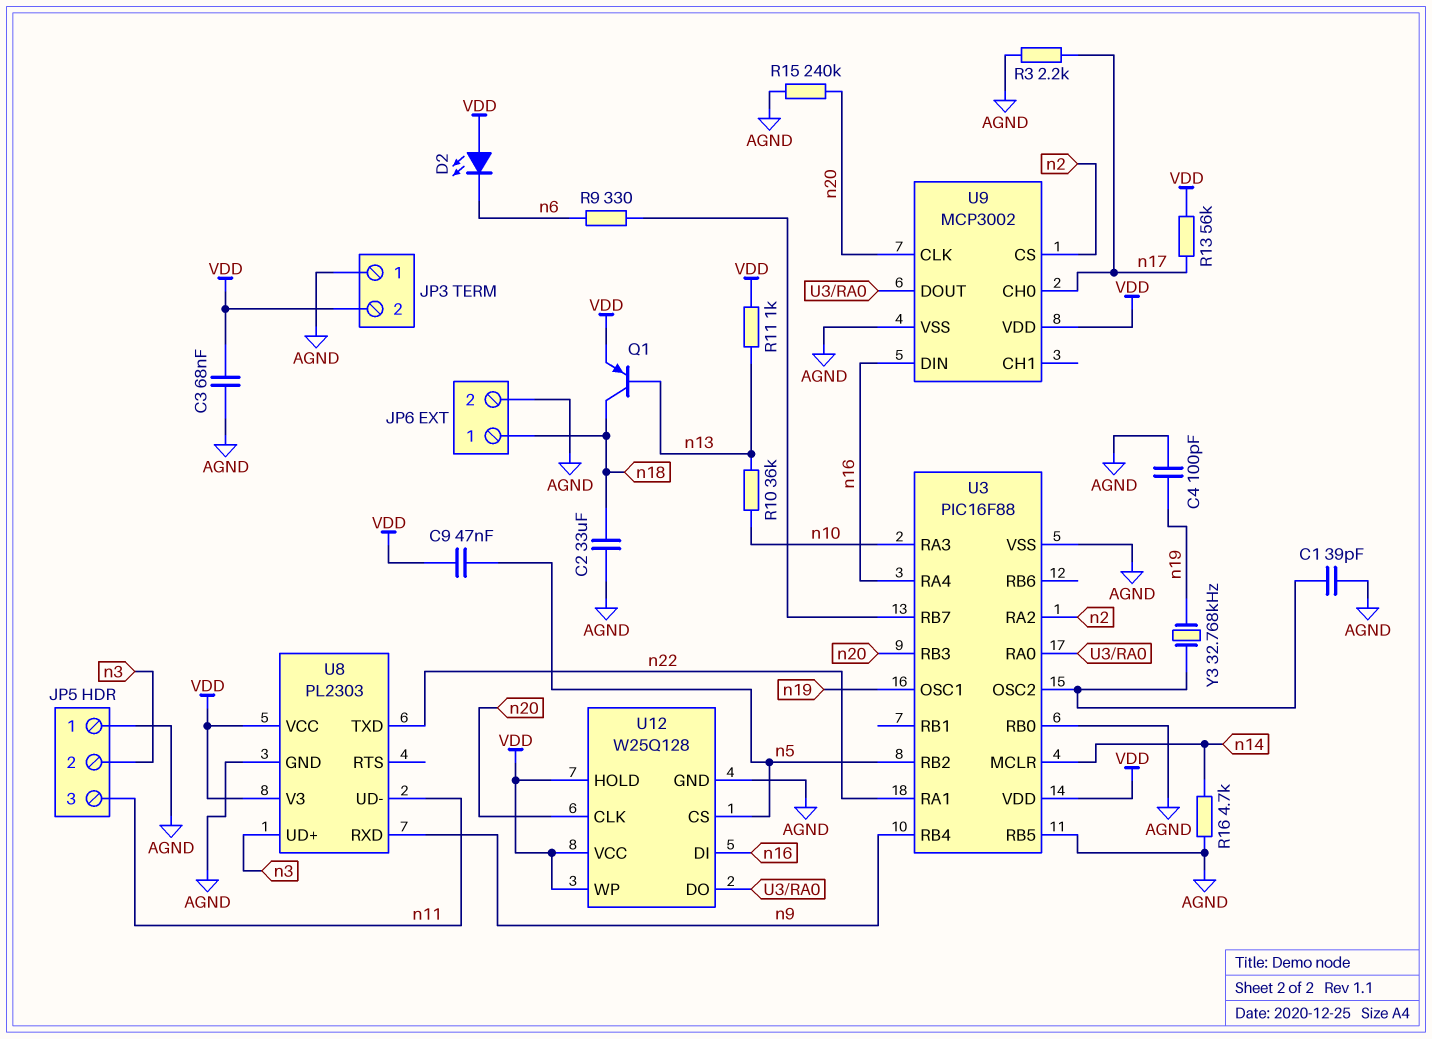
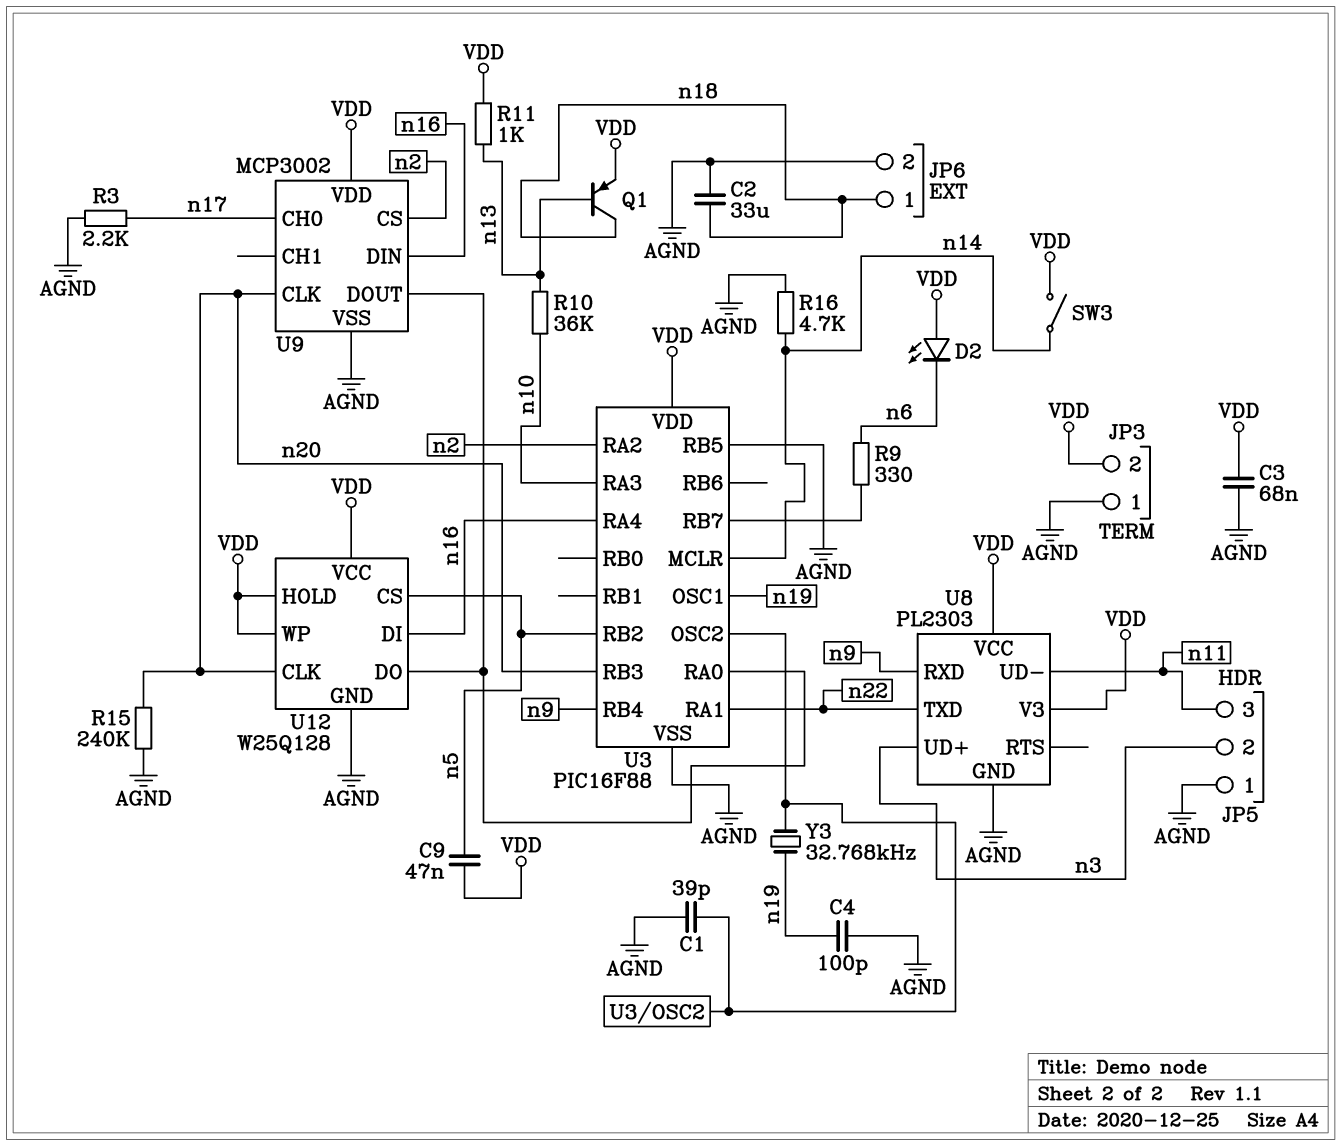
R13: 56k (VDD, n17) -> none
SW3: none -> switch (VDD, n14)
U3 pin RB0: AGND -> none

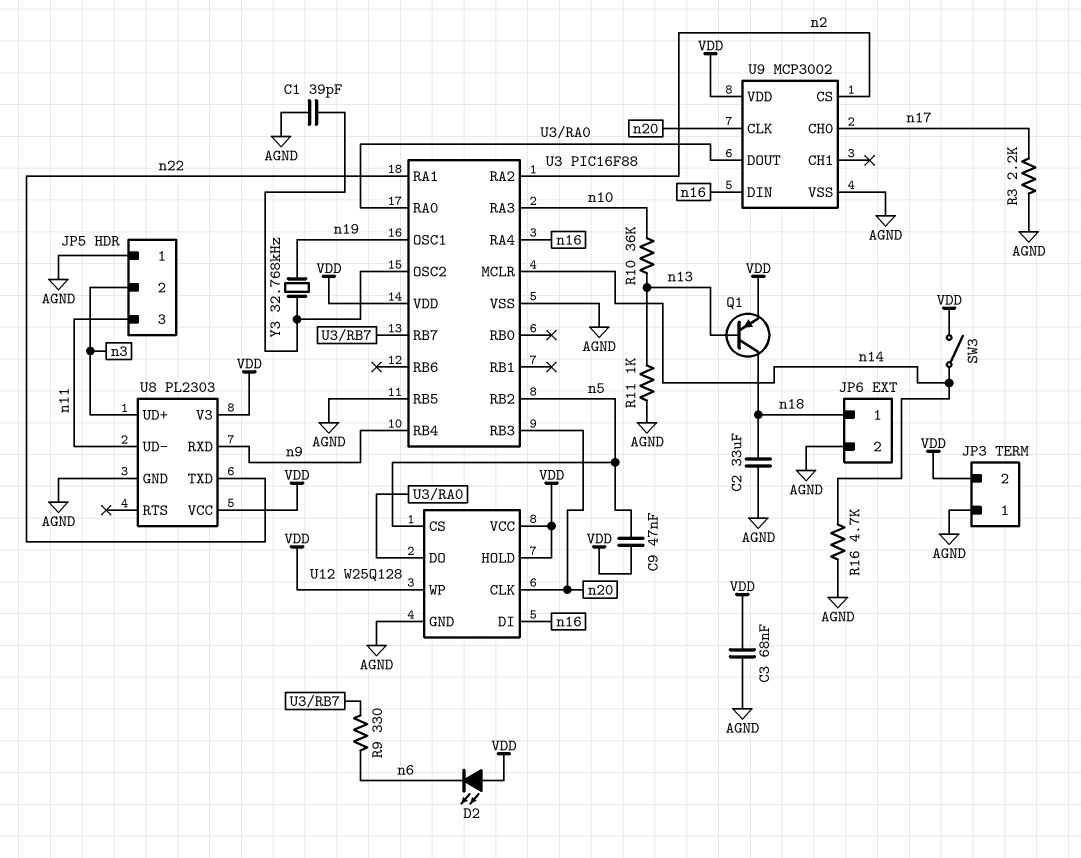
C4: 100pF (AGND, n19) -> none
R11: 1k (VDD, n13) -> 1k (AGND, n13)
R15: 240k (AGND, n20) -> none

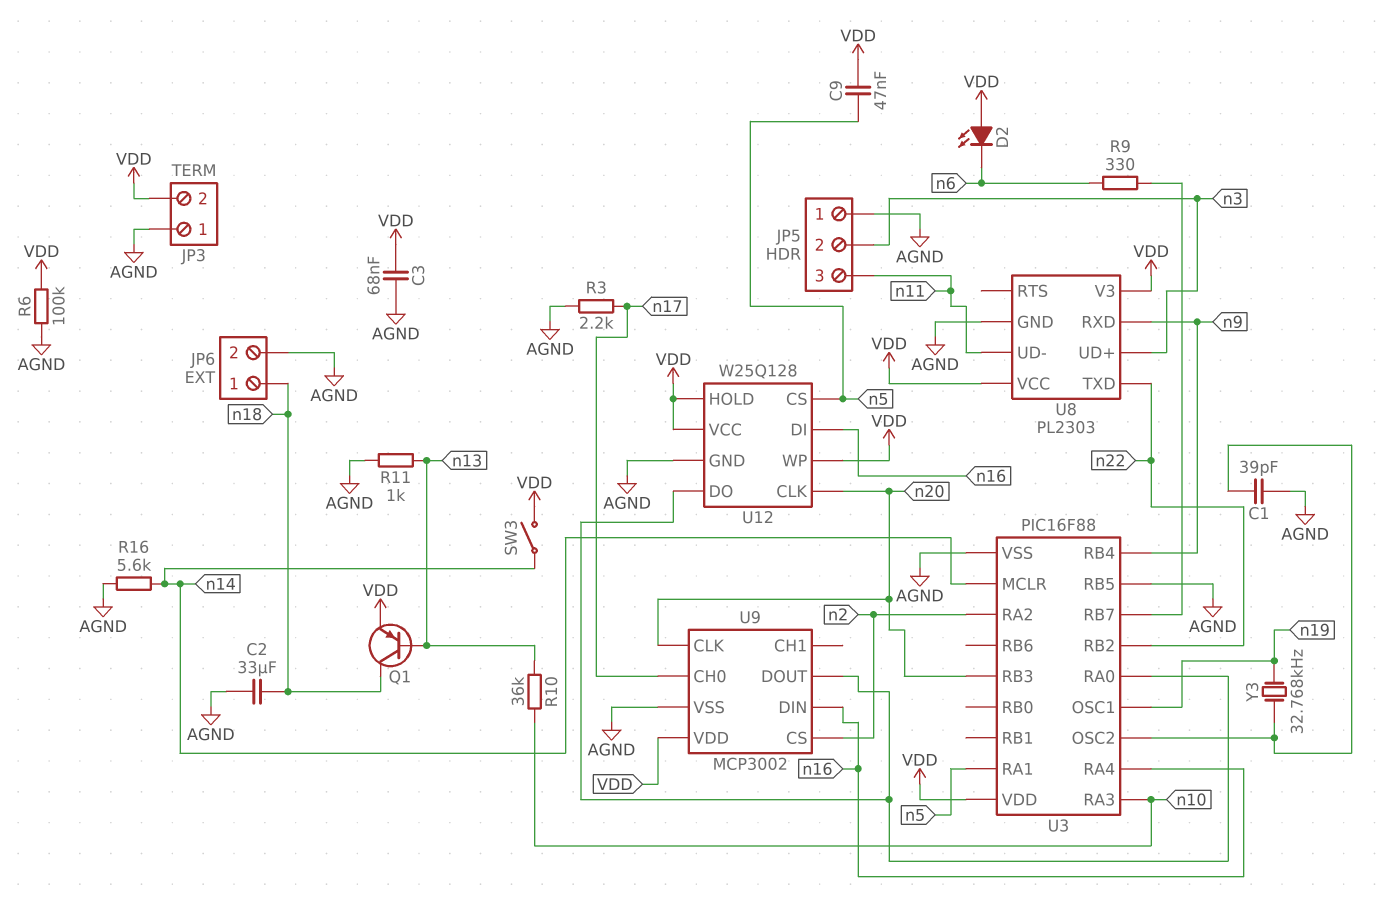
R6: none -> 100k (AGND, VDD)
R16: 4.7k (AGND, n14) -> 5.6k (AGND, n14)
U3 pin RA1: n22 -> n5
U3 pin RB2: n5 -> n22

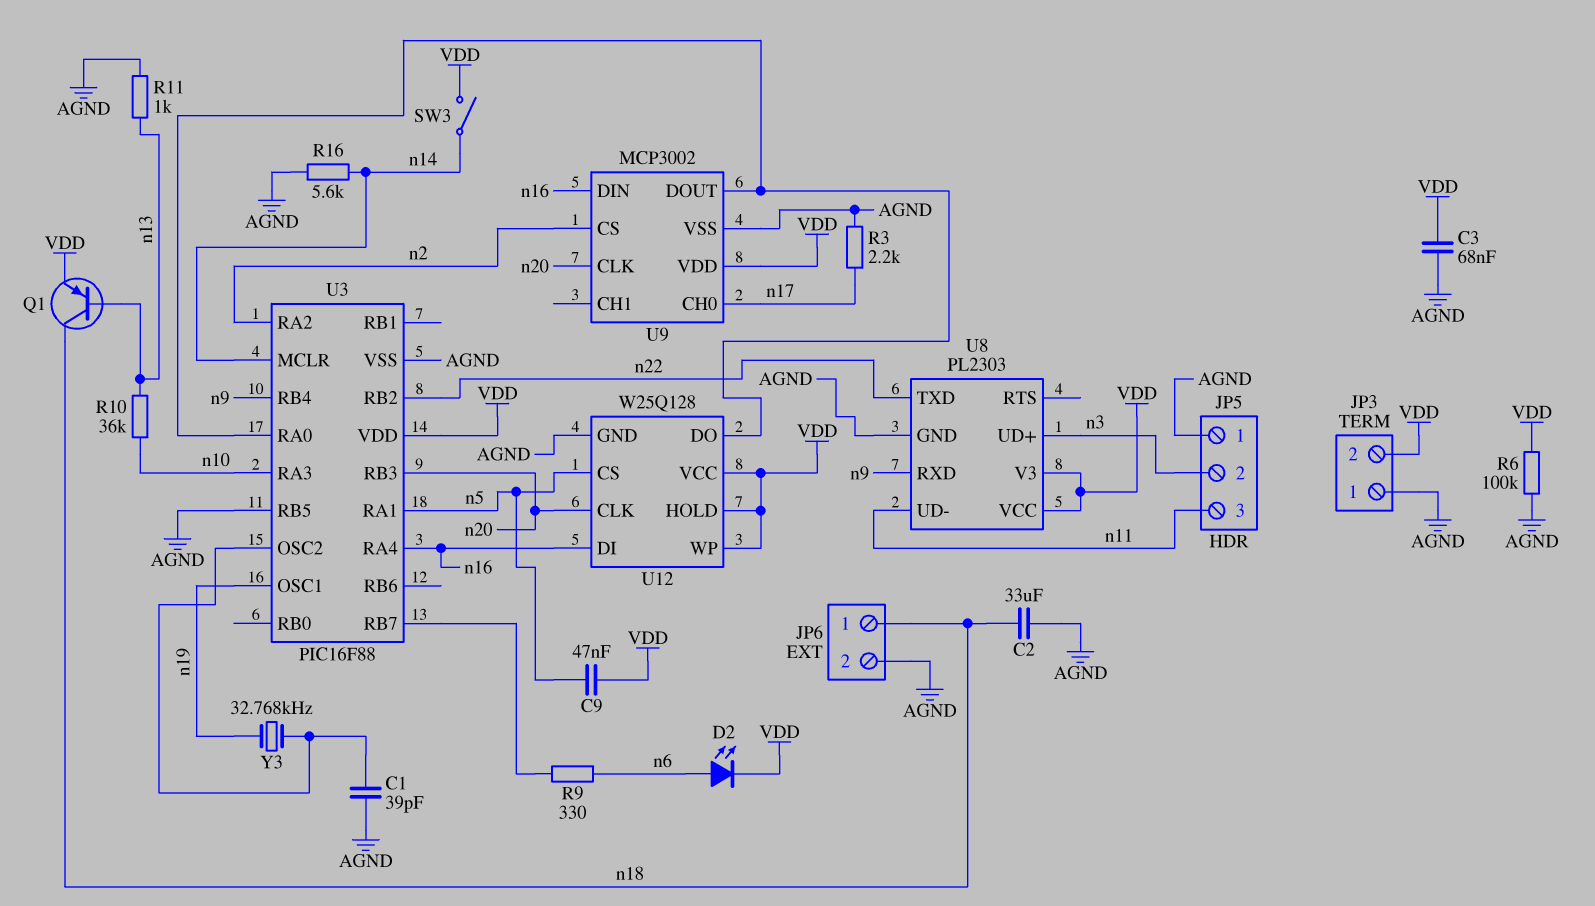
D2: LED (A VDD, K n6) -> LED (A n6, K VDD)

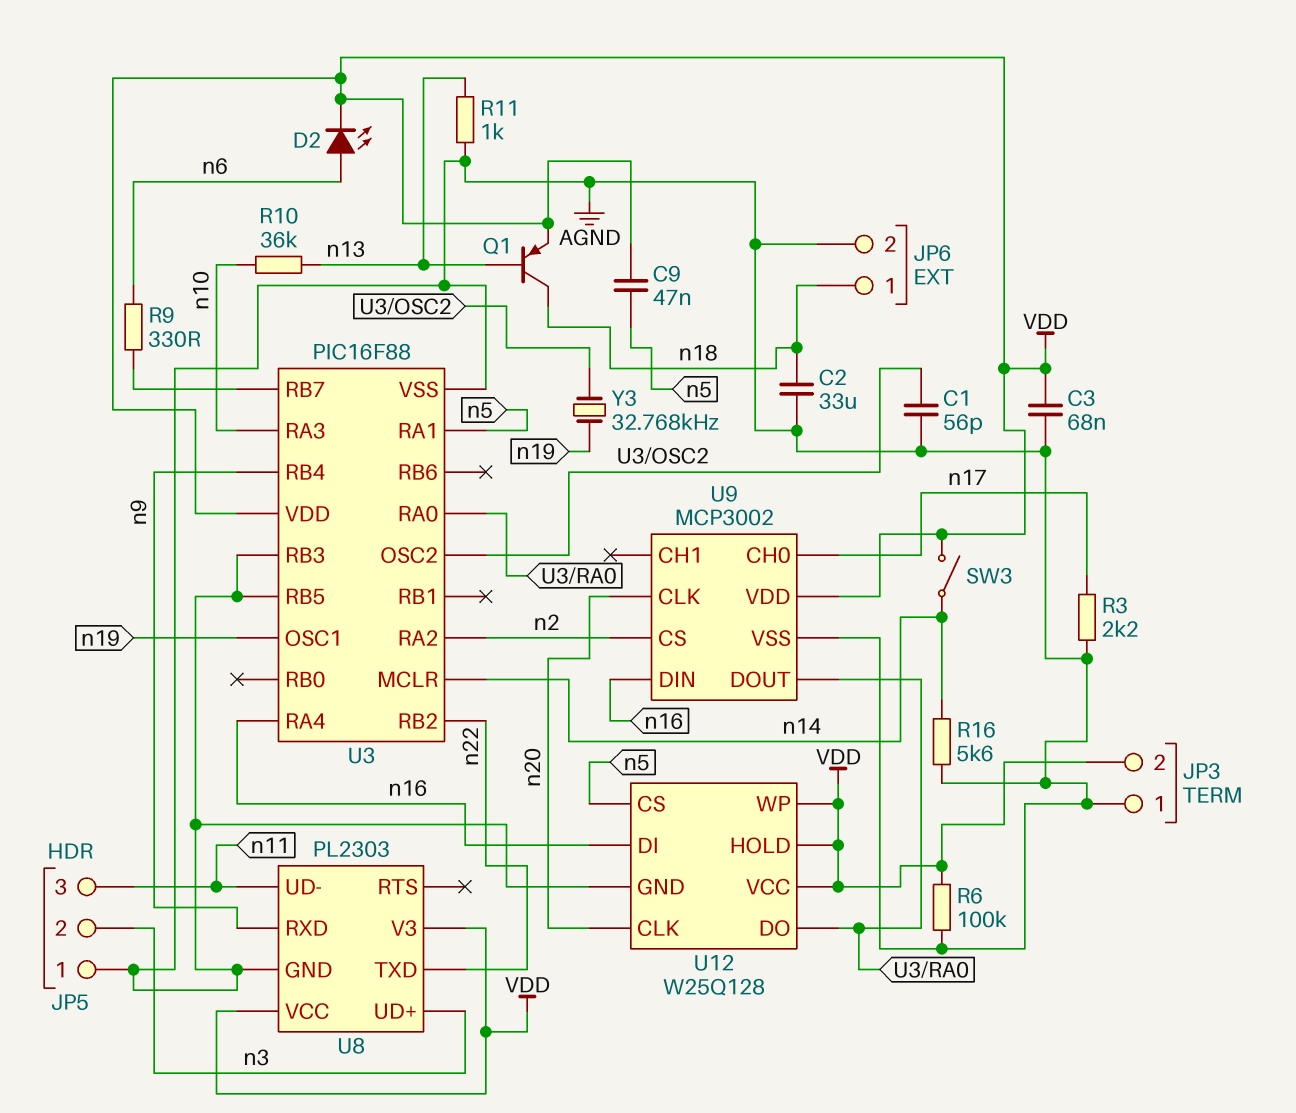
C1: 39pF (AGND, U3/OSC2) -> 56pF (AGND, U3/OSC2)
U3 pin RB3: n20 -> AGND

